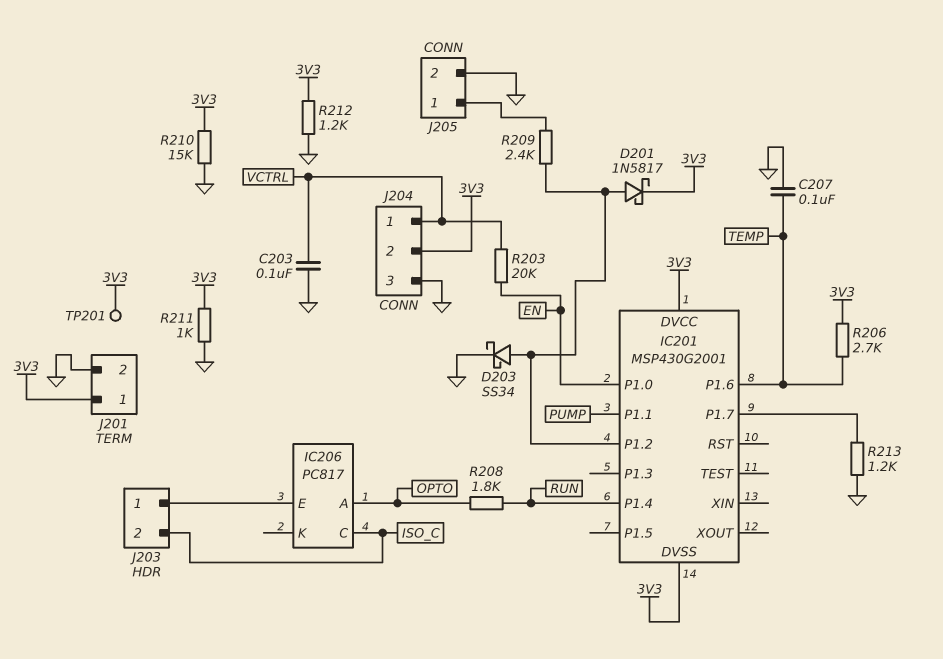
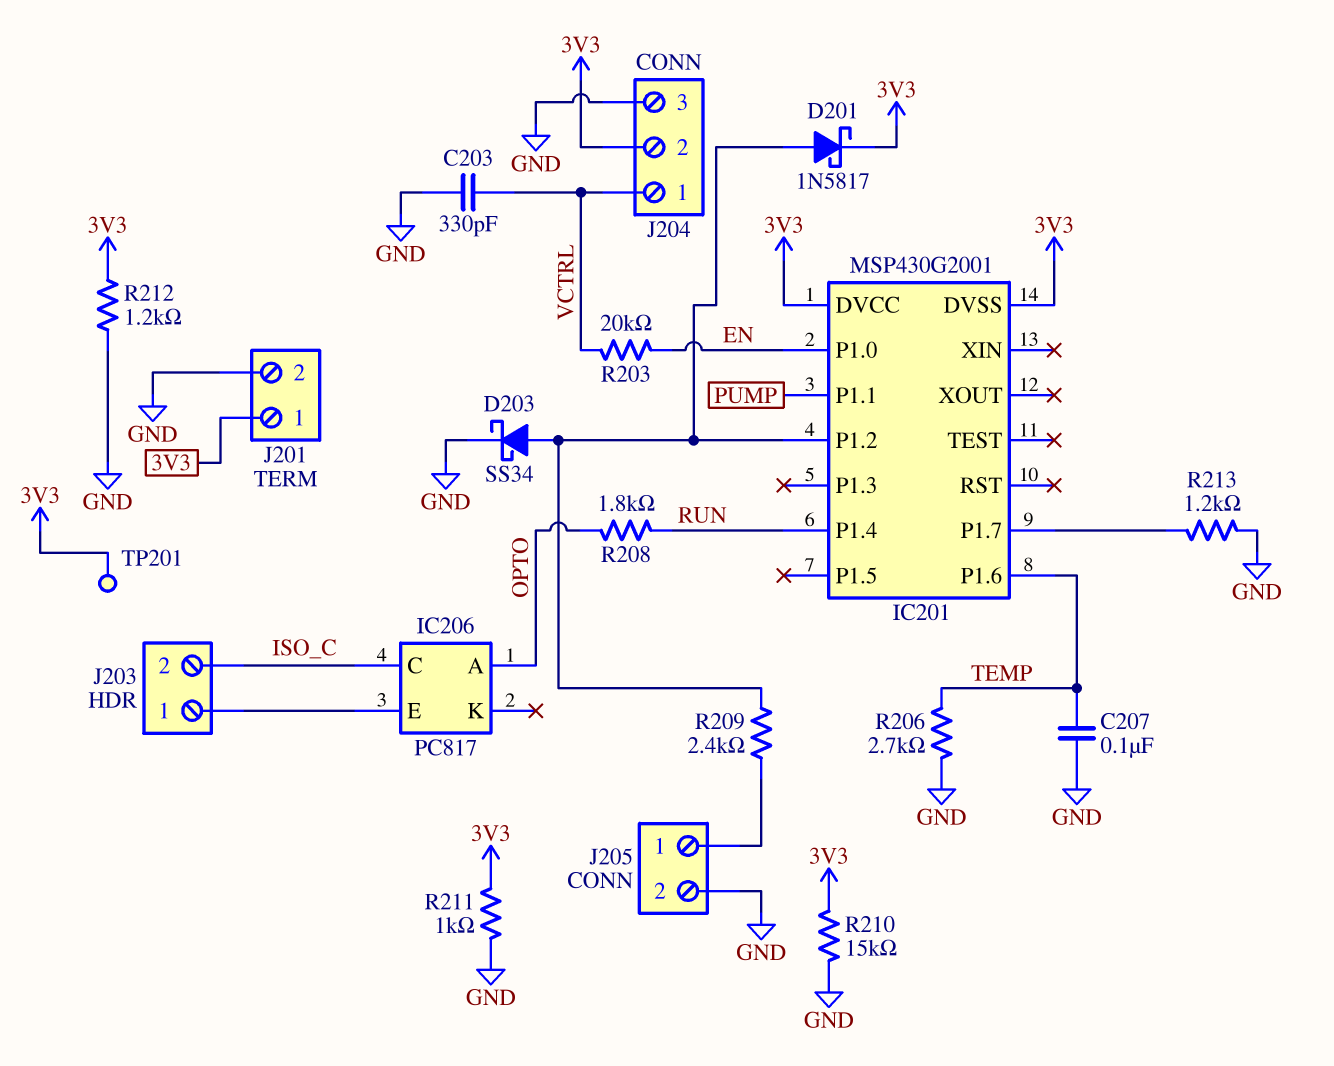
C203: 100nF (GND, VCTRL) -> 330pF (GND, VCTRL)
R206: 2.7k (3V3, TEMP) -> 2.7k (GND, TEMP)

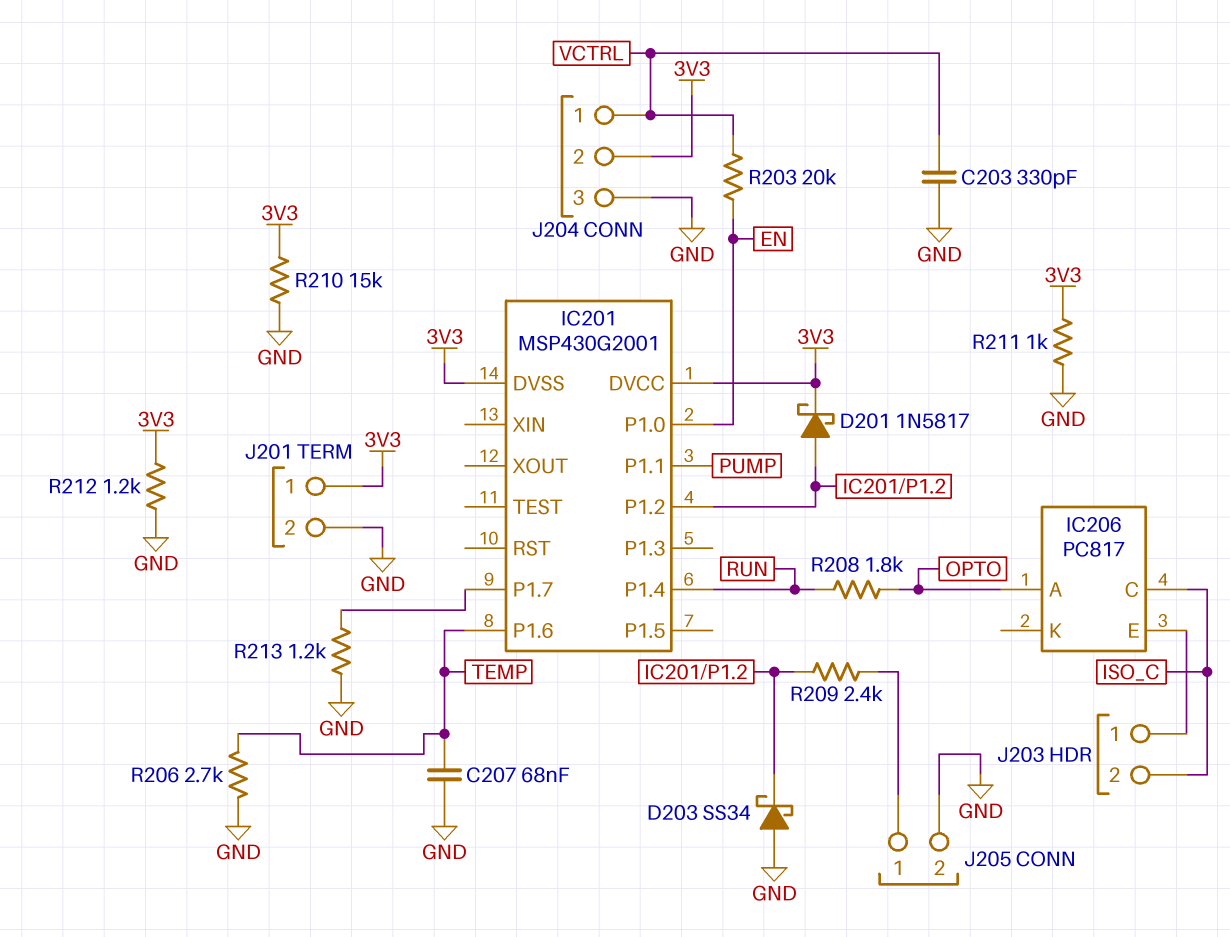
C207: 100nF (GND, TEMP) -> 68nF (GND, TEMP)
D203: schottky SS34 (A IC201/P1.2, K GND) -> schottky SS34 (A GND, K IC201/P1.2)
TP201: test point (3V3) -> none

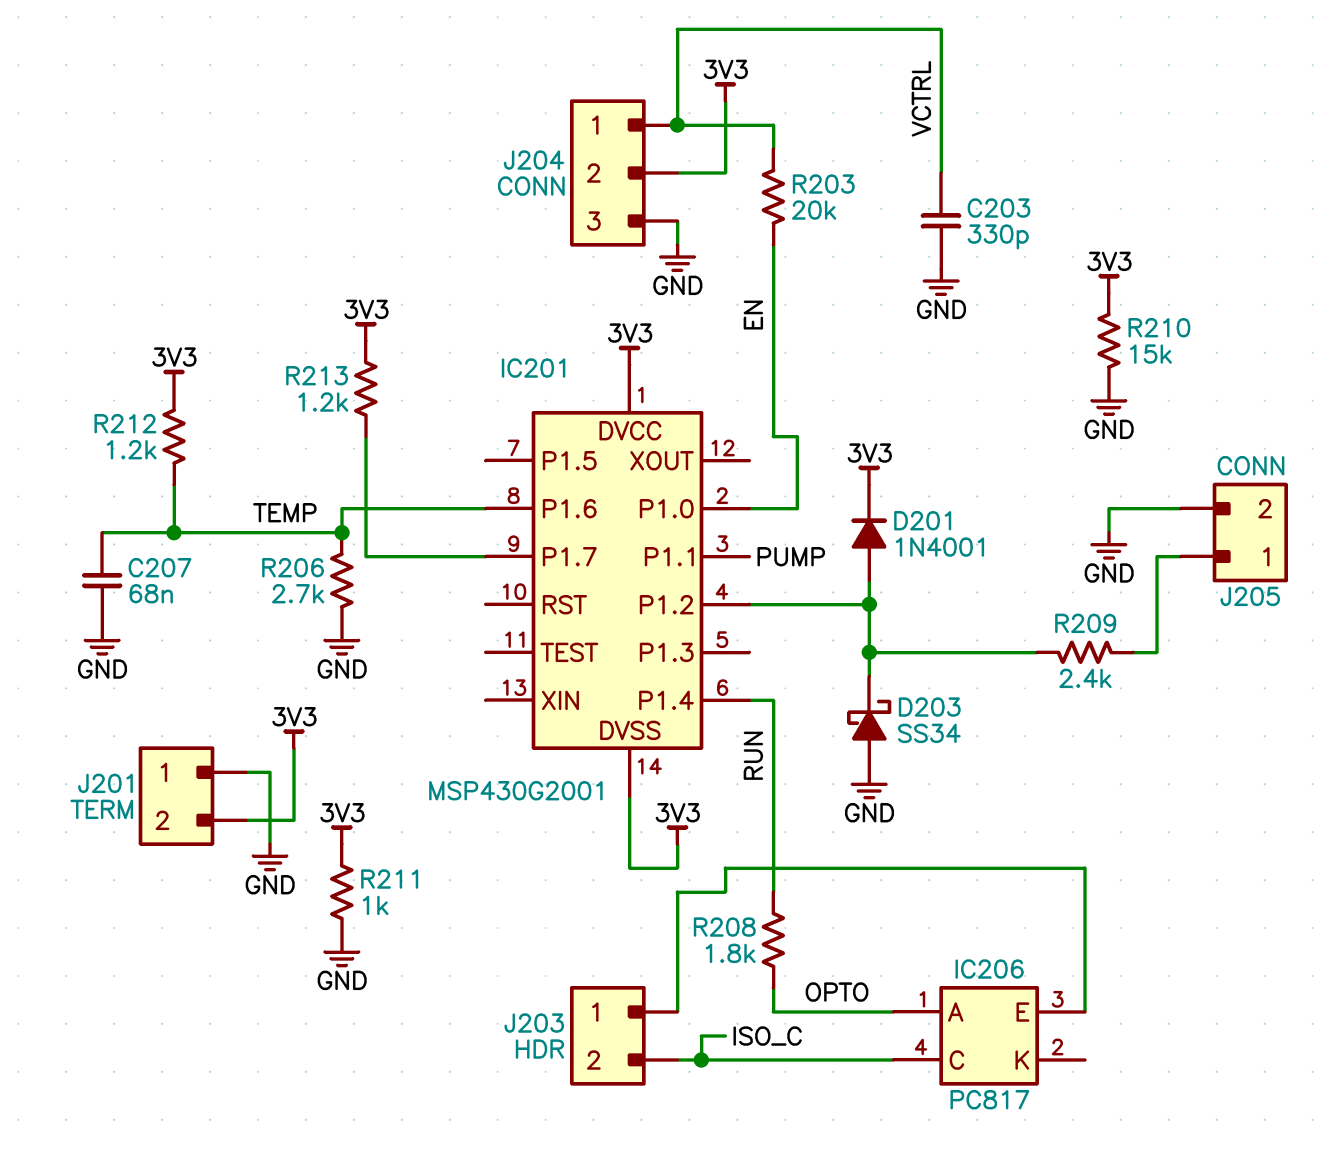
D201: schottky 1N5817 (A IC201/P1.2, K 3V3) -> diode 1N4001 (A IC201/P1.2, K 3V3)
J201 pin 1: 3V3 -> GND
J201 pin 2: GND -> 3V3
R212: 1.2k (3V3, GND) -> 1.2k (3V3, TEMP)
R213: 1.2k (GND, IC201/P1.7) -> 1.2k (3V3, IC201/P1.7)

